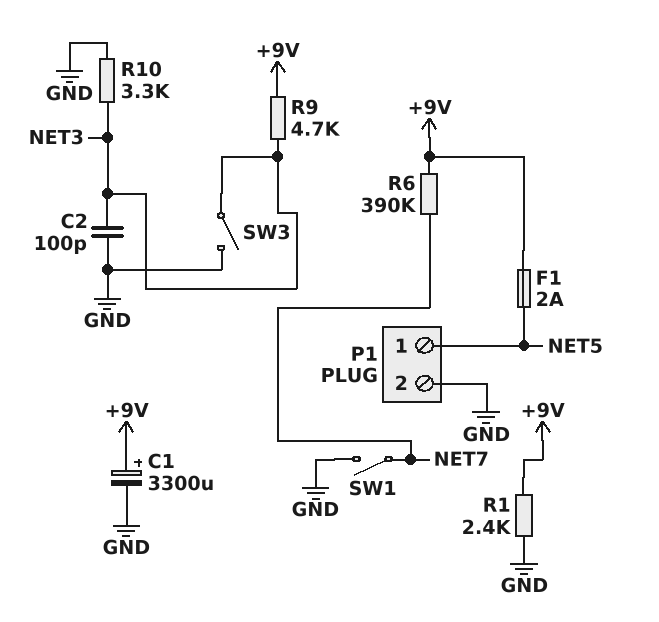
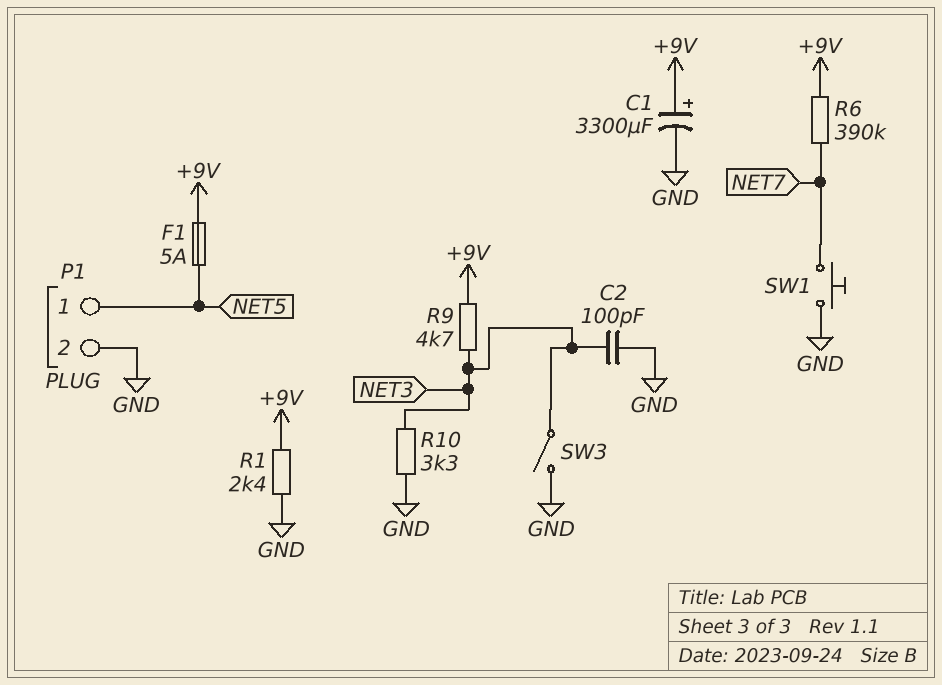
F1: 2A (+9V, NET5) -> 5A (+9V, NET5)
SW1: switch (GND, NET7) -> button (GND, NET7)

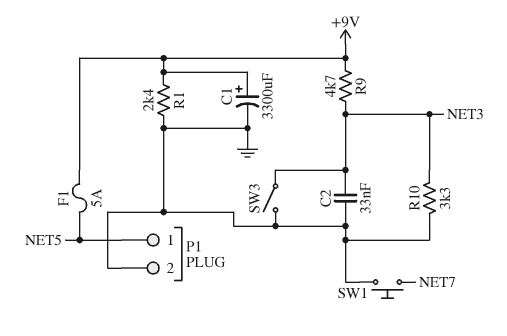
C2: 100pF (GND, NET3) -> 33nF (GND, NET3)
R6: 390k (+9V, NET7) -> none

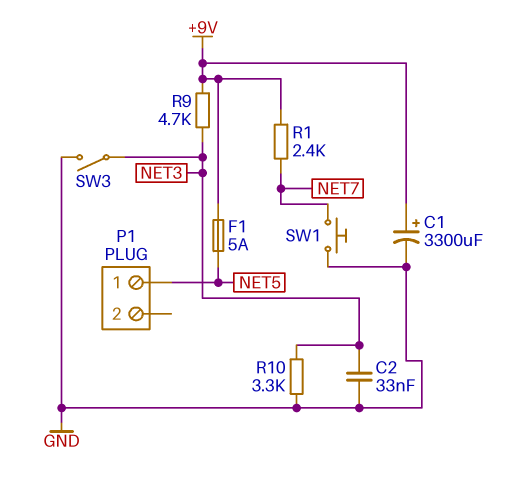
P1 pin 2: GND -> none
R1: 2.4k (+9V, GND) -> 2.4k (+9V, NET7)

